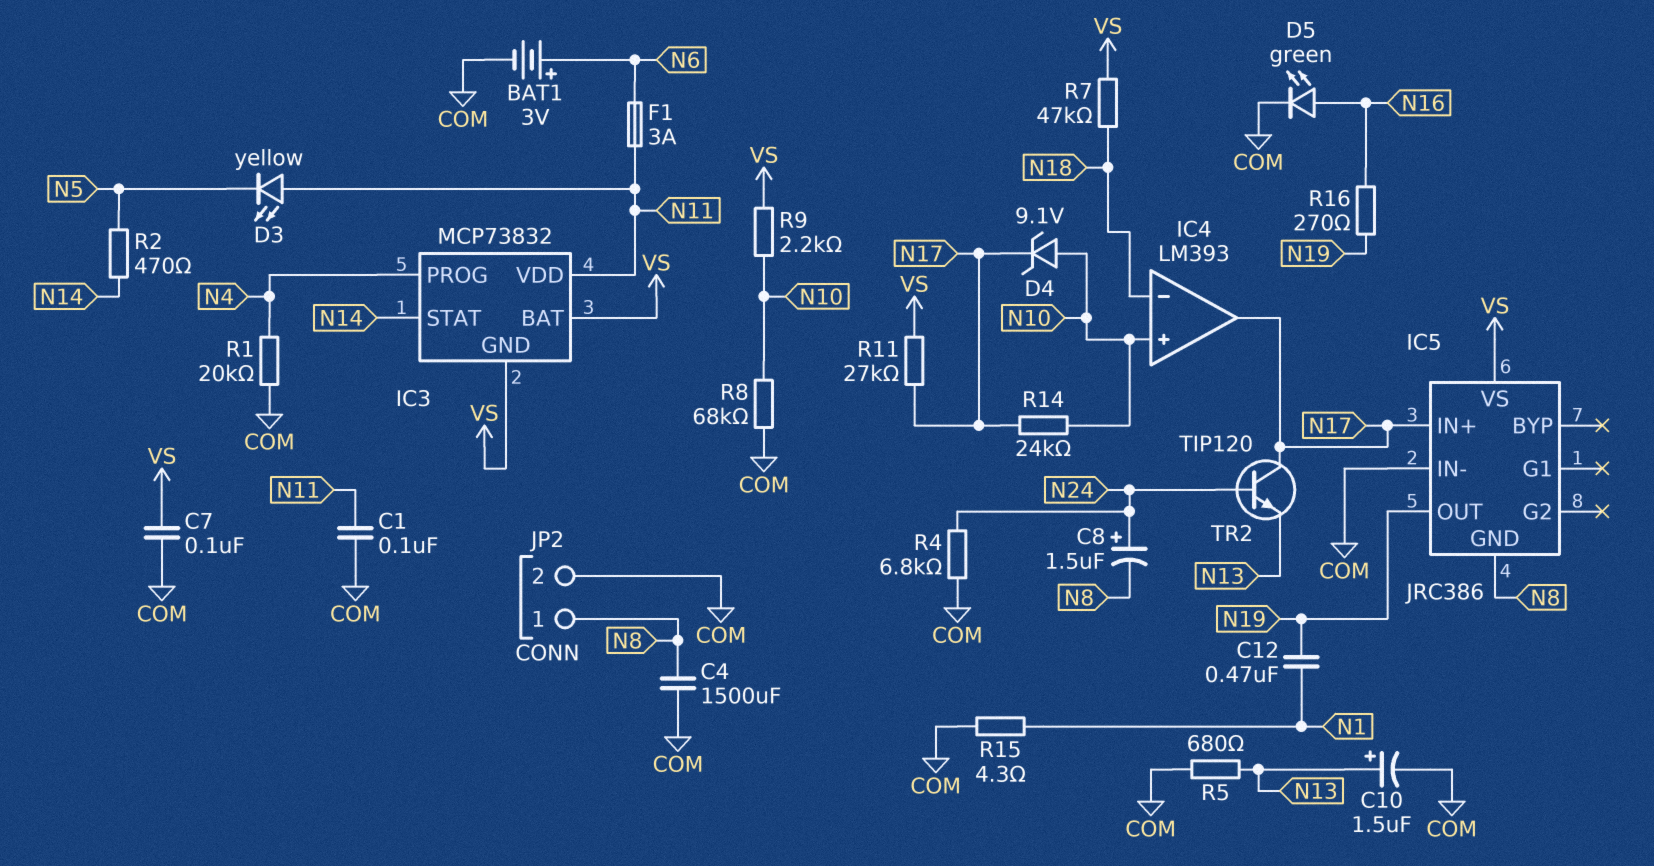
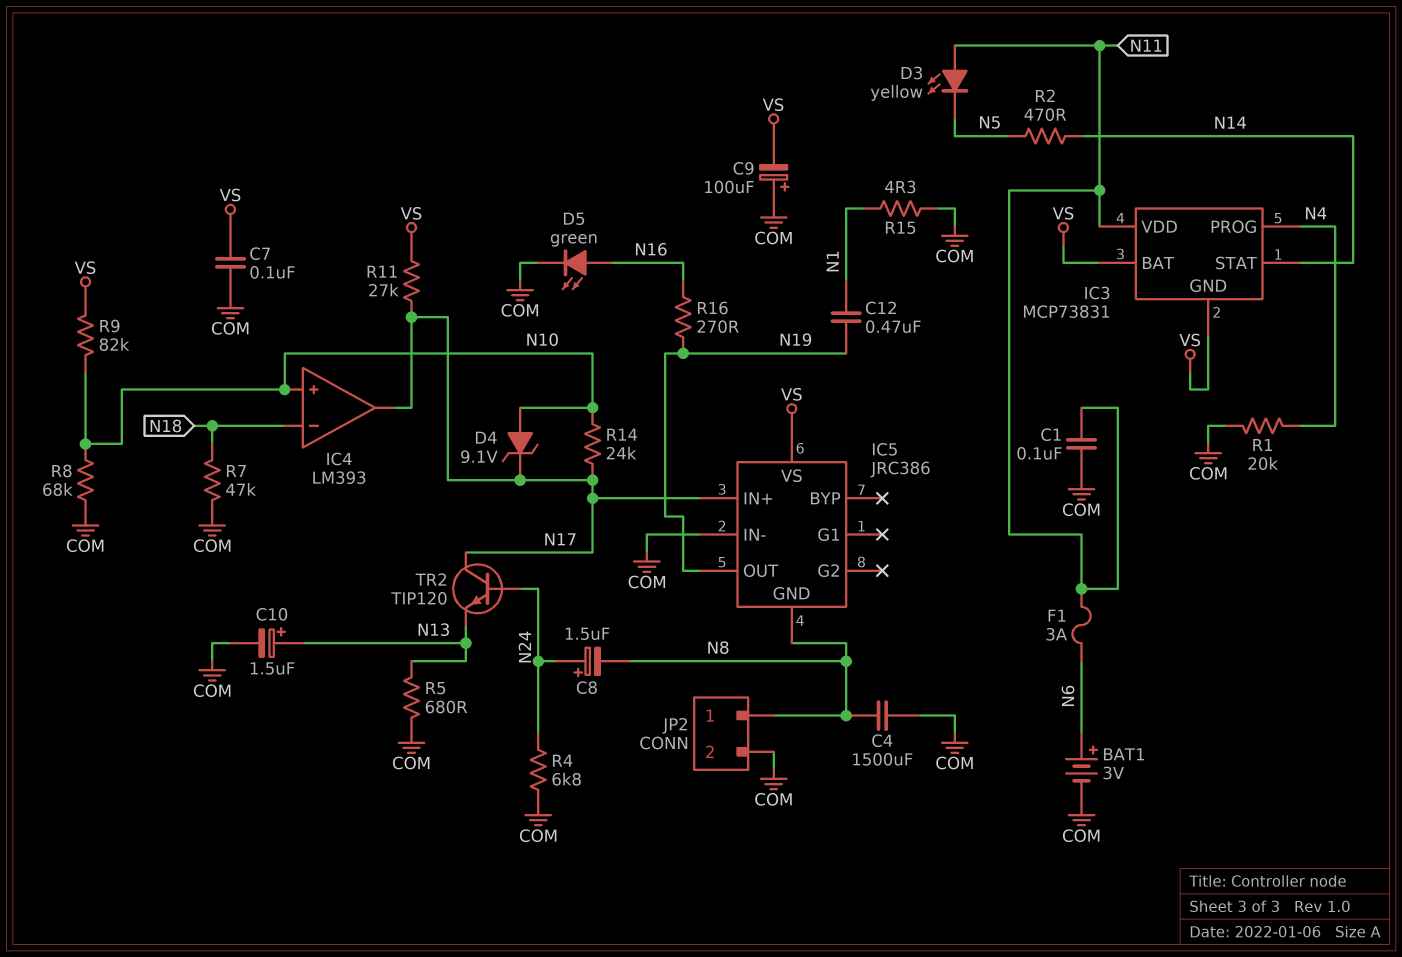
C9: none -> 100uF (plus COM, minus VS)
IC3: MCP73832 -> MCP73831
R7: 47k (N18, VS) -> 47k (COM, N18)
R9: 2.2k (N10, VS) -> 82k (N10, VS)

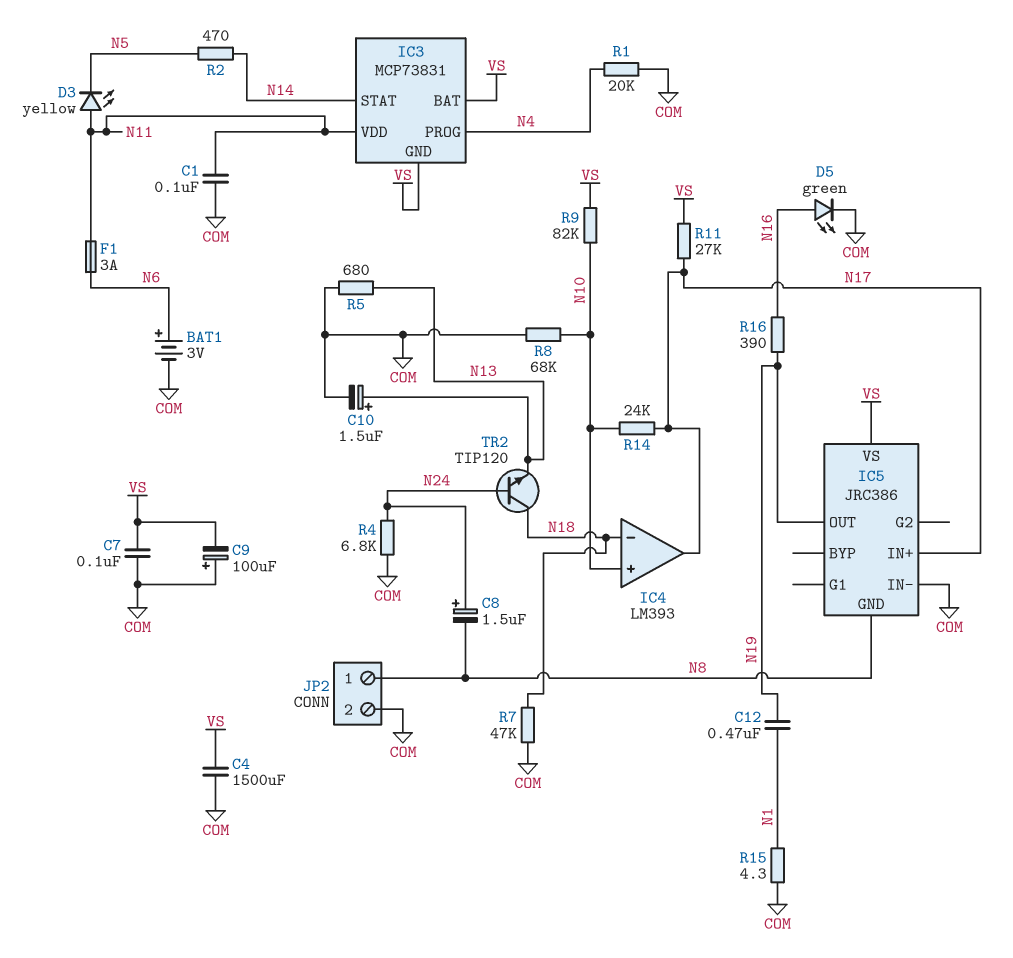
C4: 1500uF (COM, N8) -> 1500uF (COM, VS)
D4: zener 9.1V (A N10, K N17) -> none
R16: 270 (N16, N19) -> 390 (N16, N19)
TR2: NPN TIP120 (B N24, C N17, E N13) -> NPN TIP120 (B N24, C N18, E N13)

